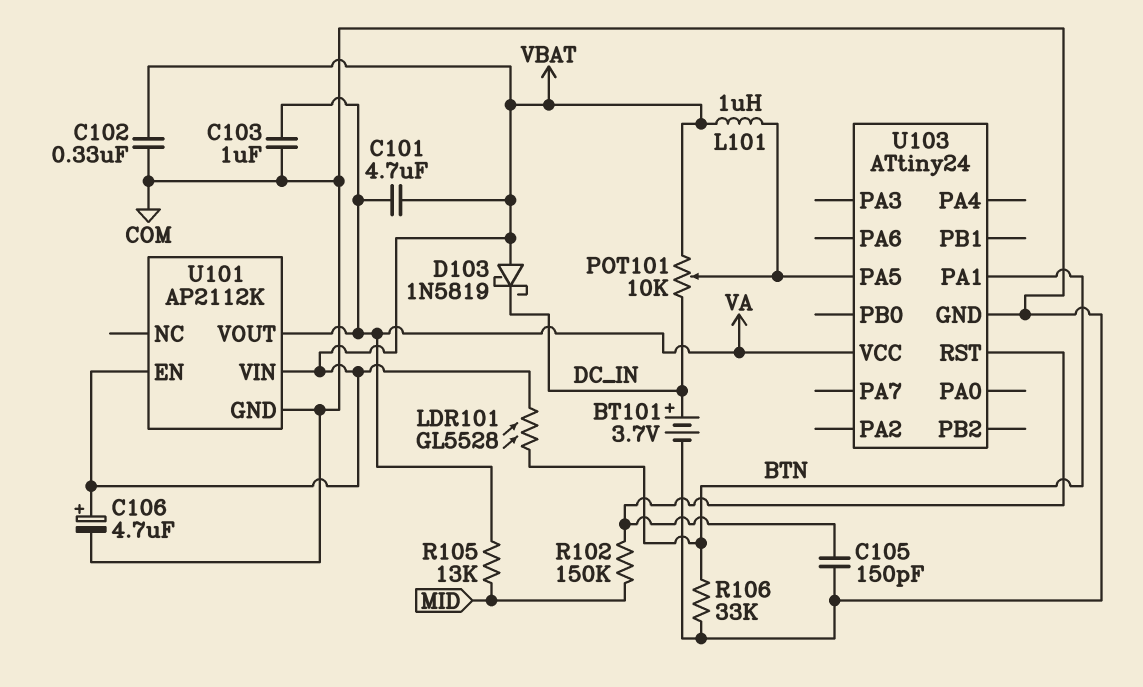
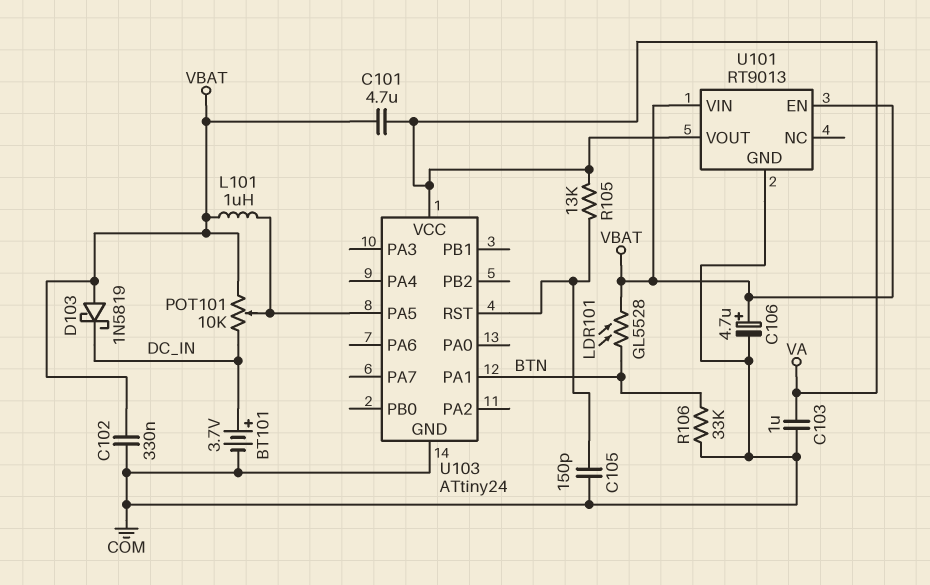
R102: 150k (MID, U103/RST) -> none
R105: 13k (MID, VA) -> 13k (U103/RST, VA)
U101: AP2112K -> RT9013

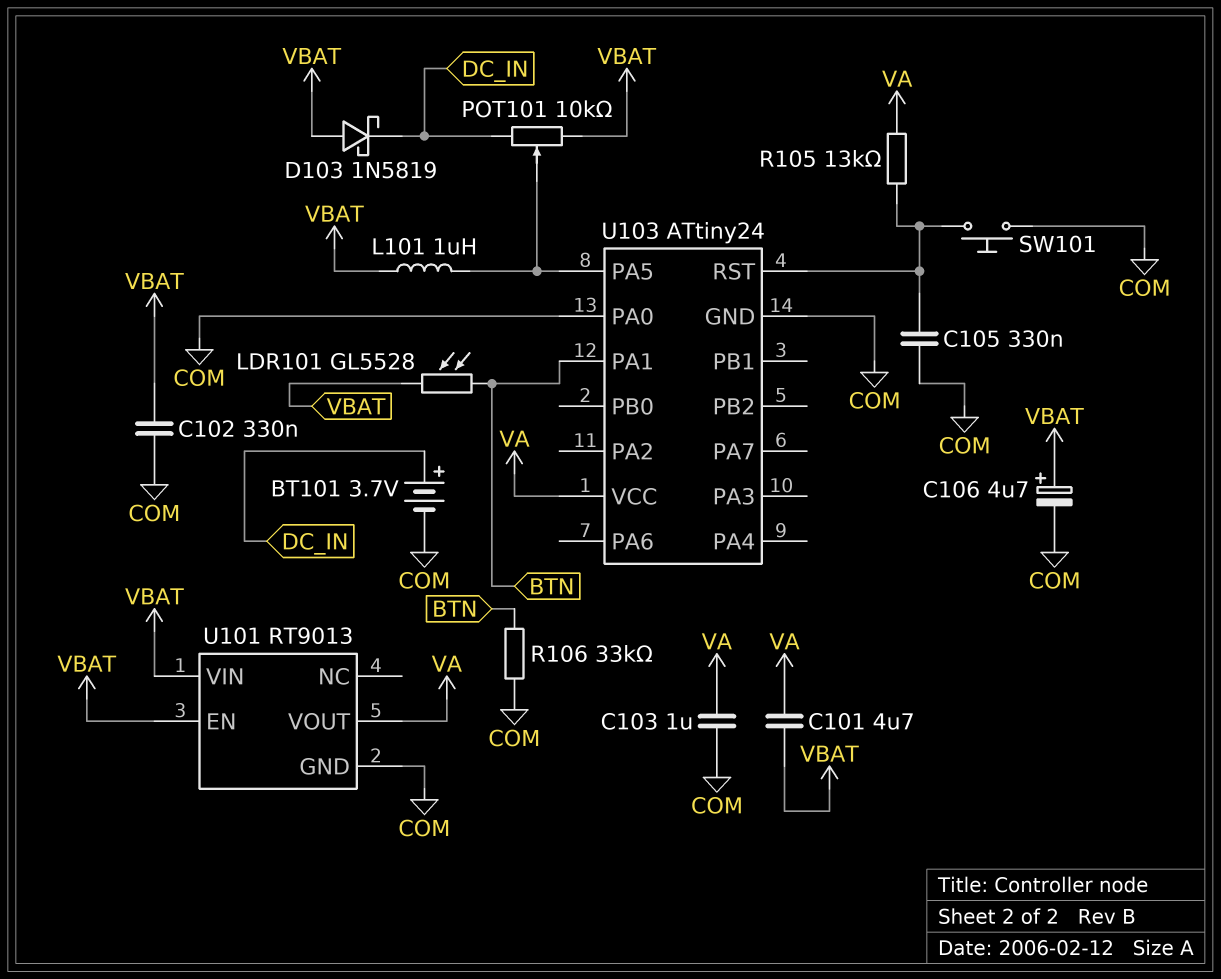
C105: 150pF (COM, U103/RST) -> 330nF (COM, U103/RST)
SW101: none -> button (COM, U103/RST)
U103 pin PA0: none -> COM

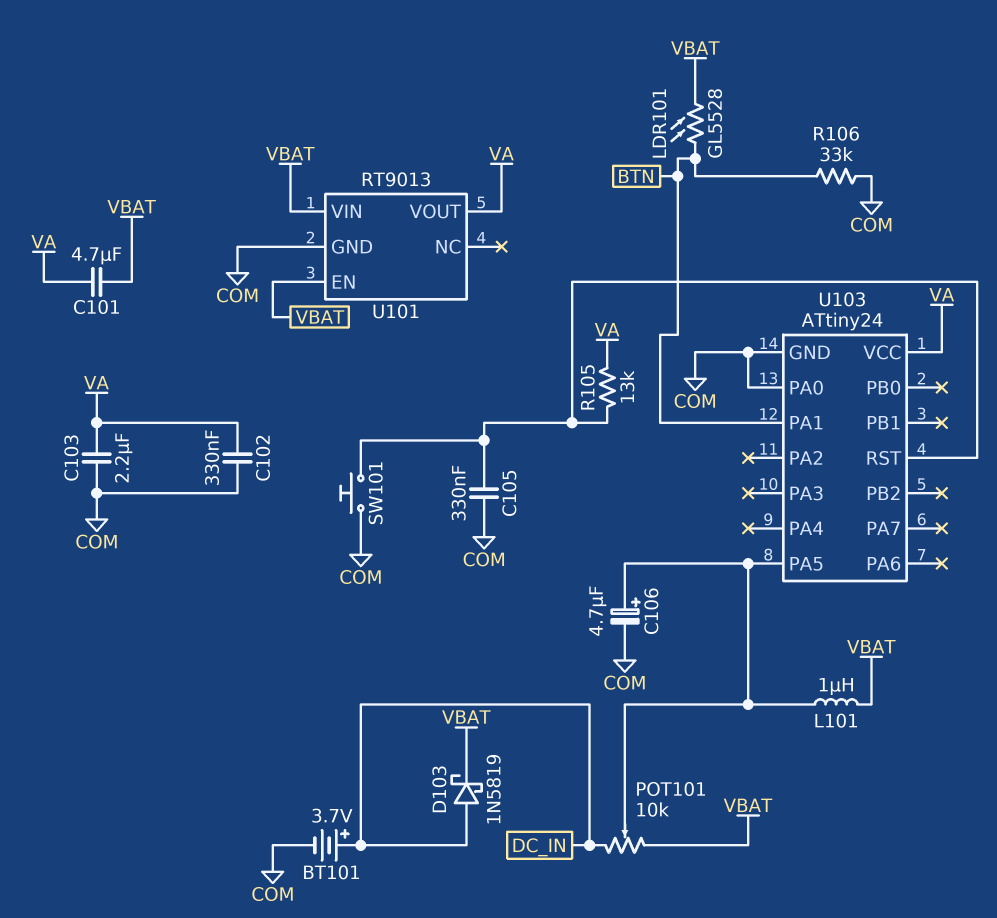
C102: 330nF (COM, VBAT) -> 330nF (COM, VA)
C103: 1uF (COM, VA) -> 2.2uF (COM, VA)
C106: 4.7uF (plus VBAT, minus COM) -> 4.7uF (plus U103/PA5, minus COM)
D103: schottky 1N5819 (A VBAT, K DC_IN) -> schottky 1N5819 (A DC_IN, K VBAT)

